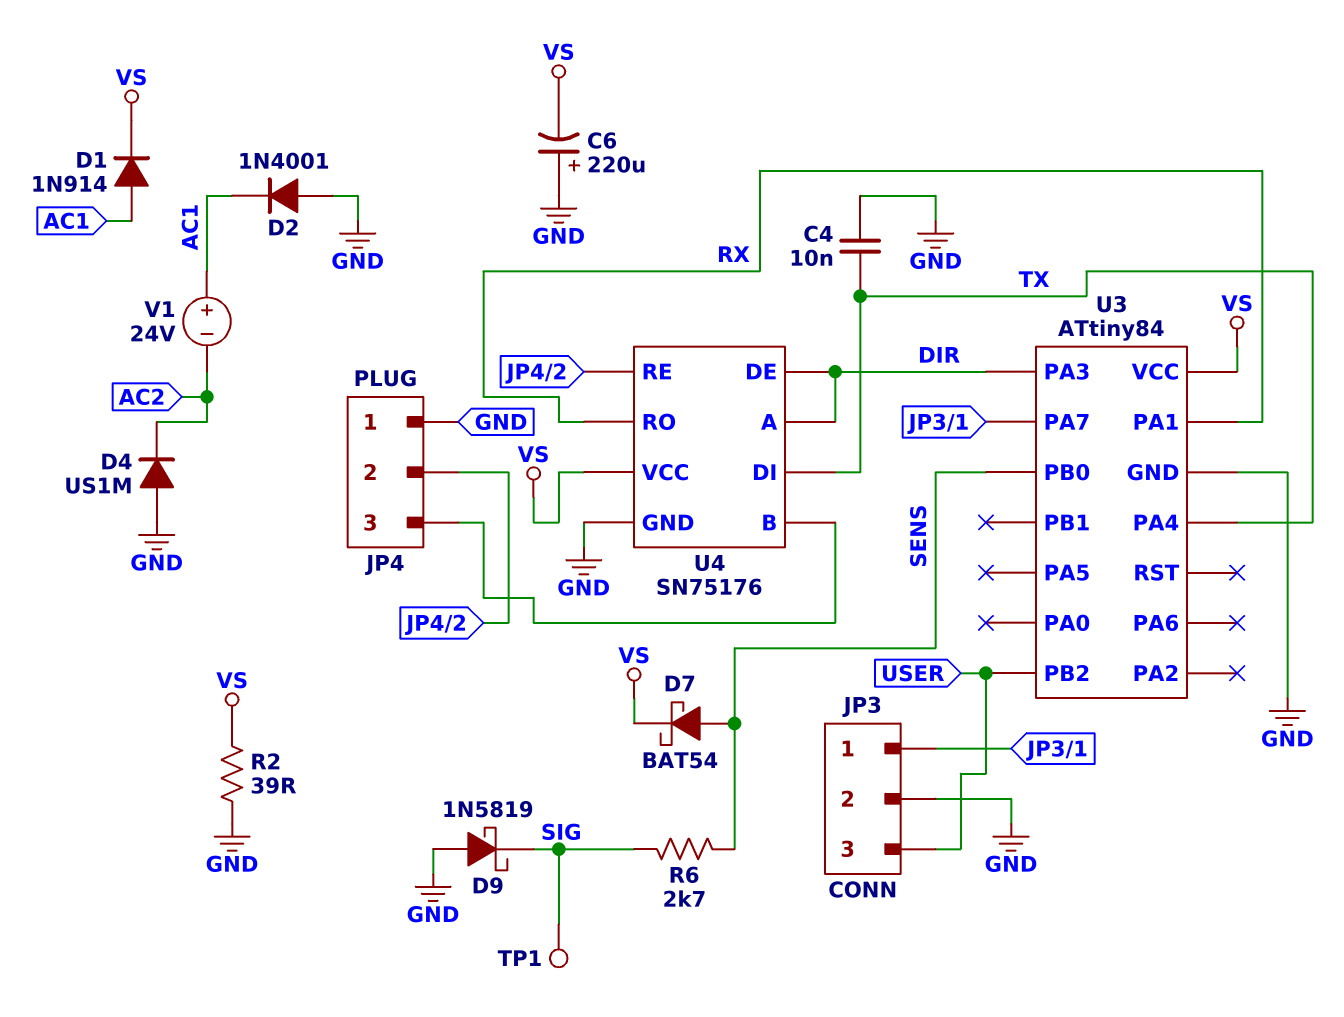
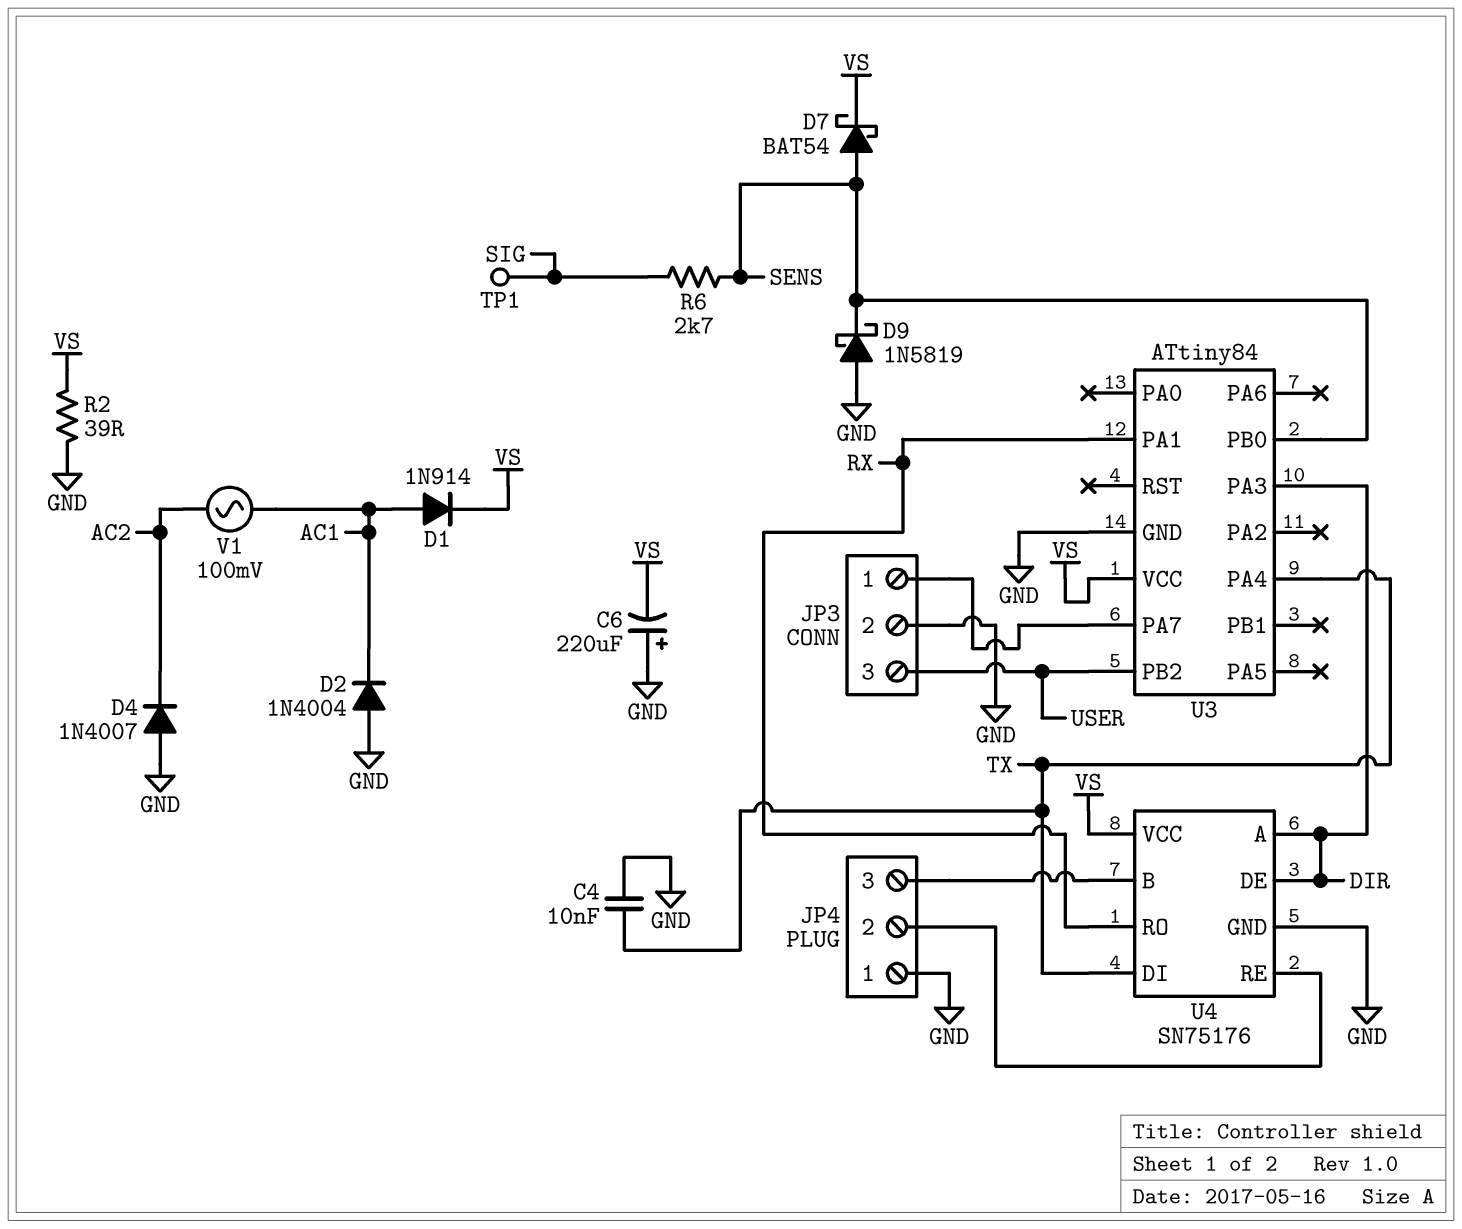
D2: diode 1N4001 (A GND, K AC1) -> diode 1N4004 (A GND, K AC1)
D4: diode US1M (A GND, K AC2) -> diode 1N4007 (A GND, K AC2)
D9: schottky 1N5819 (A GND, K SIG) -> schottky 1N5819 (A GND, K SENS)
V1: 24V (plus AC1, minus AC2) -> AC 100mV (AC1, AC2)

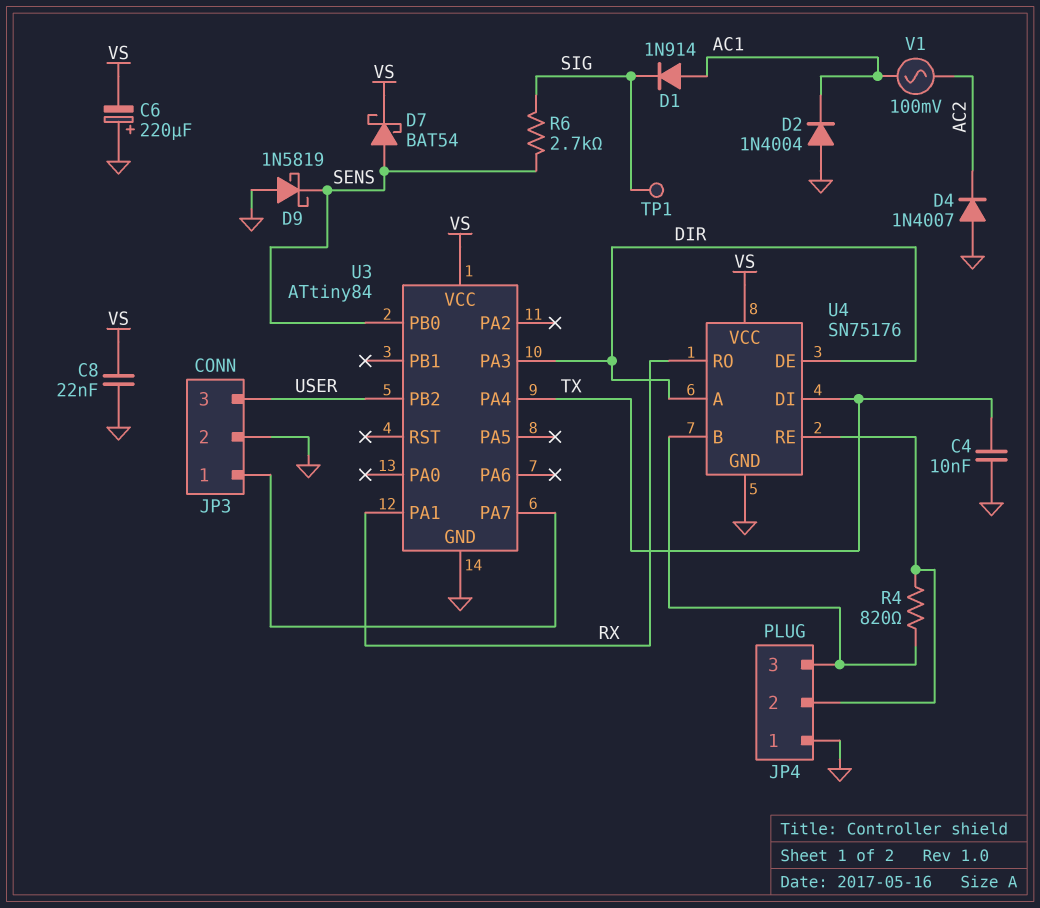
C8: none -> 22nF (GND, VS)
D1: diode 1N914 (A AC1, K VS) -> diode 1N914 (A AC1, K SIG)
R2: 39 (GND, VS) -> none
R4: none -> 820 (JP4/2, JP4/3)

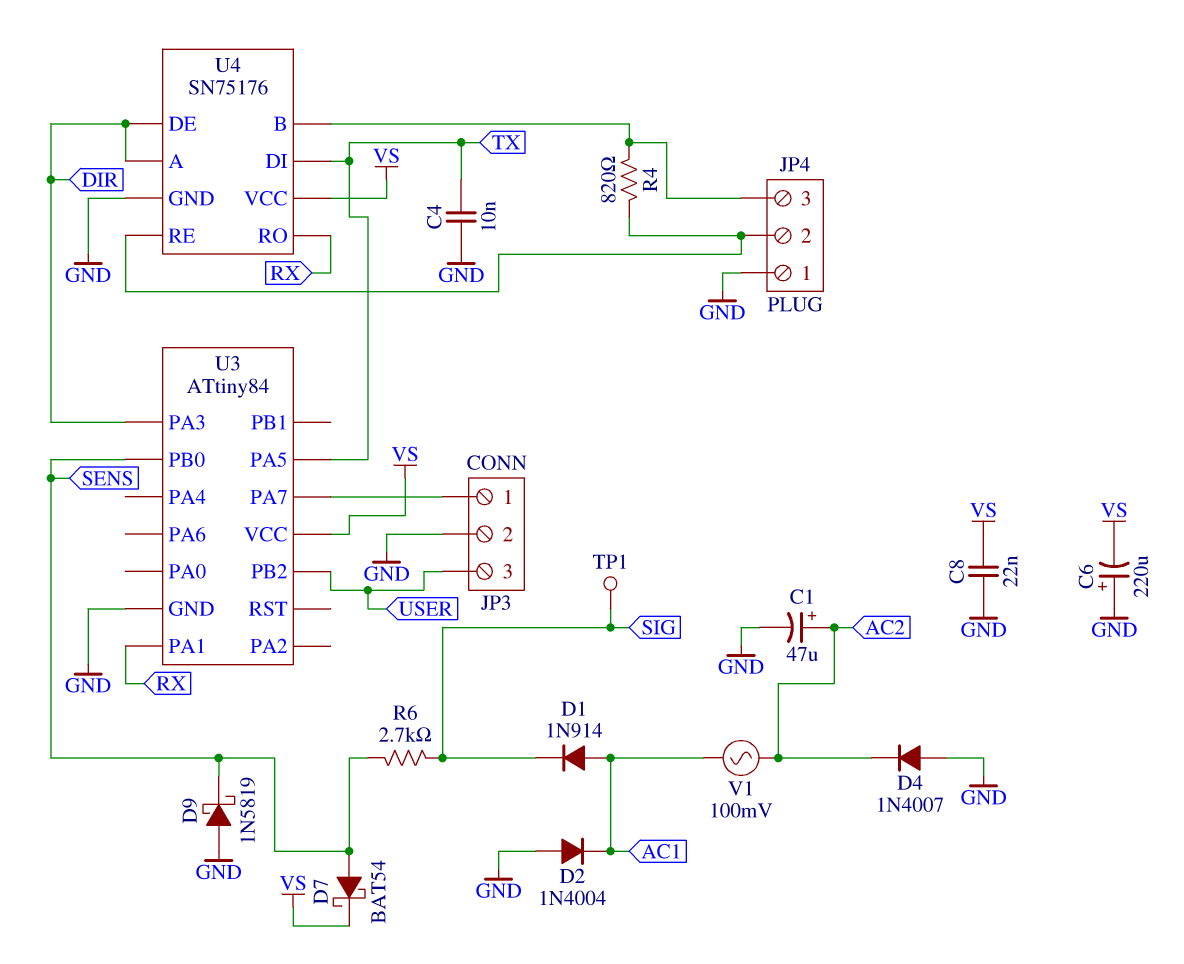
C1: none -> 47uF (plus AC2, minus GND)
U3 pin PA4: TX -> none
U3 pin PA5: none -> TX

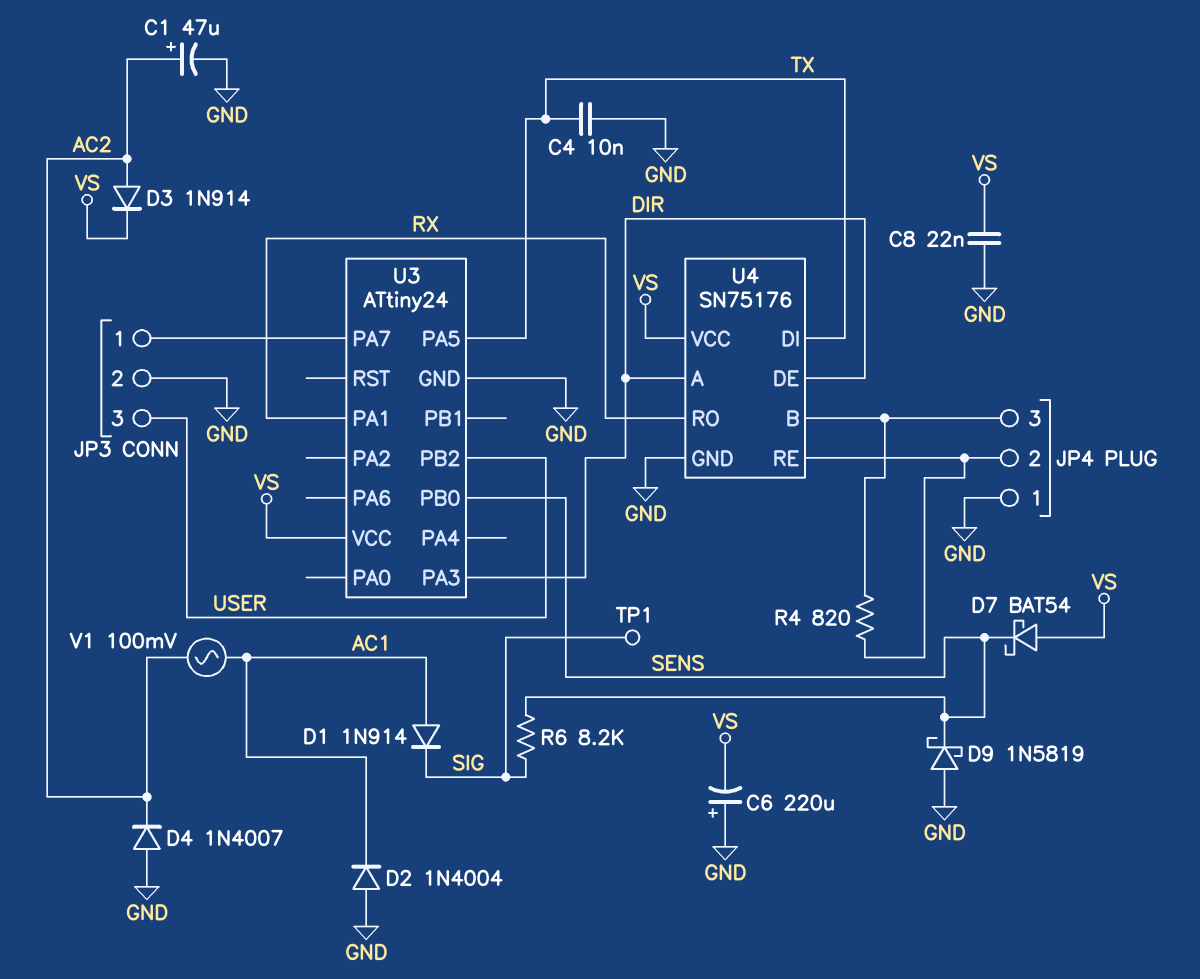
D3: none -> diode 1N914 (A AC2, K VS)
D7: schottky BAT54 (A SENS, K VS) -> schottky BAT54 (A VS, K SENS)
R6: 2.7k (SENS, SIG) -> 8.2k (SENS, SIG)
U3: ATtiny84 -> ATtiny24

